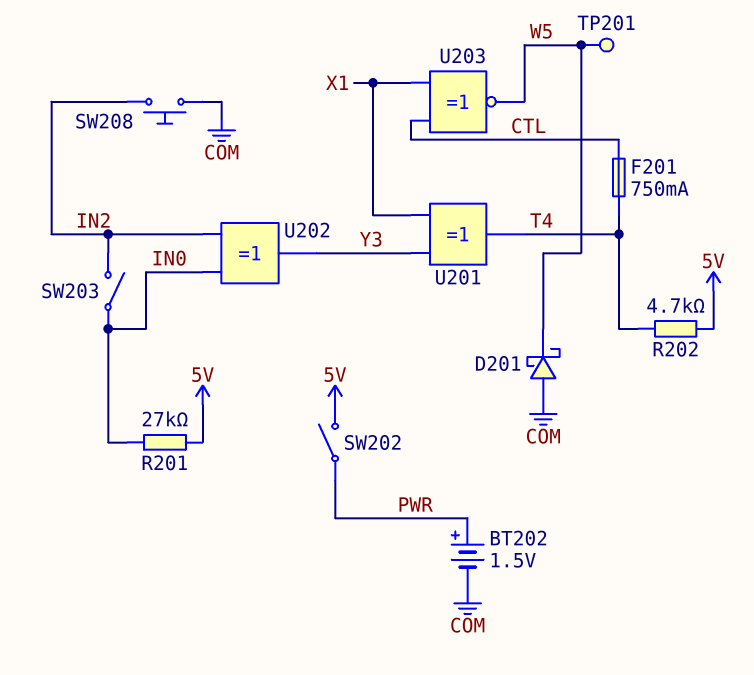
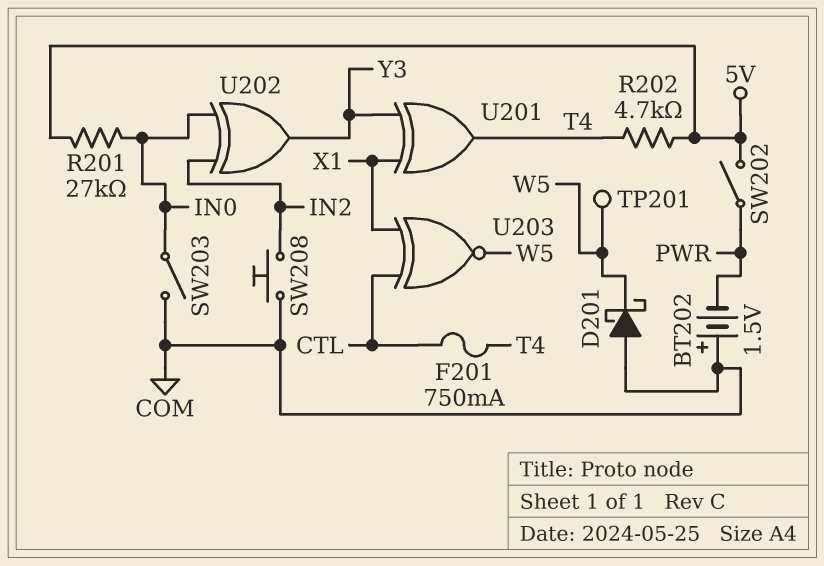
BT202: 1.5V (plus PWR, minus COM) -> 1.5V (plus COM, minus PWR)
SW203: switch (IN0, IN2) -> switch (COM, IN0)

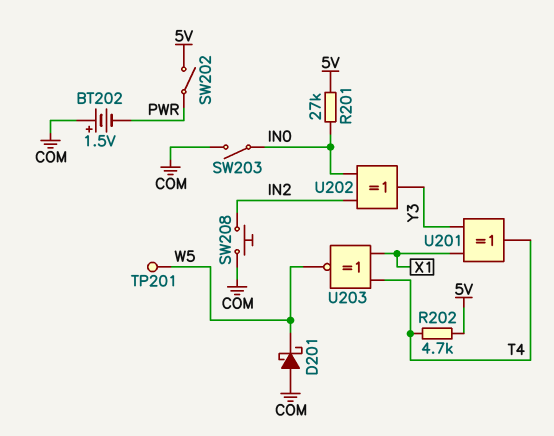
F201: 750mA (CTL, T4) -> none
U203: XNOR (in CTL, in X1, out W5) -> XNOR (in T4, in X1, out W5)

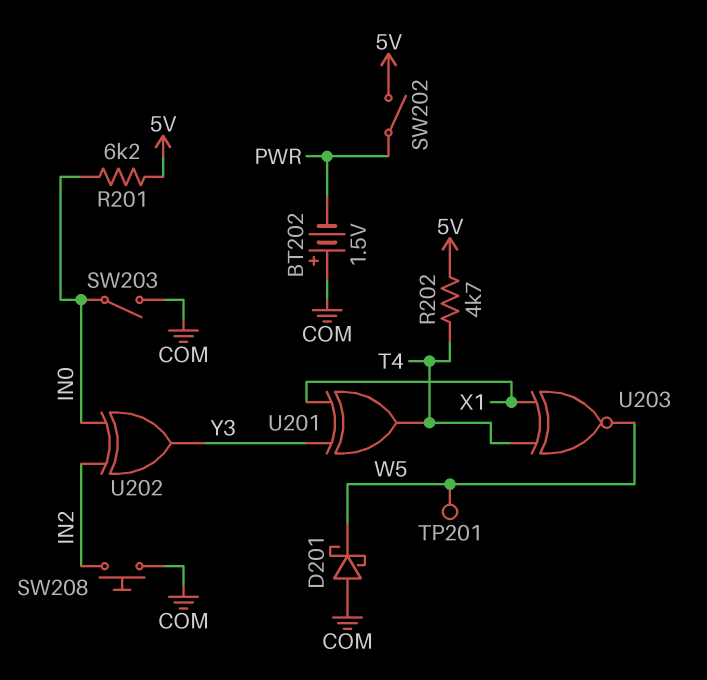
R201: 27k (5V, IN0) -> 6.2k (5V, IN0)

